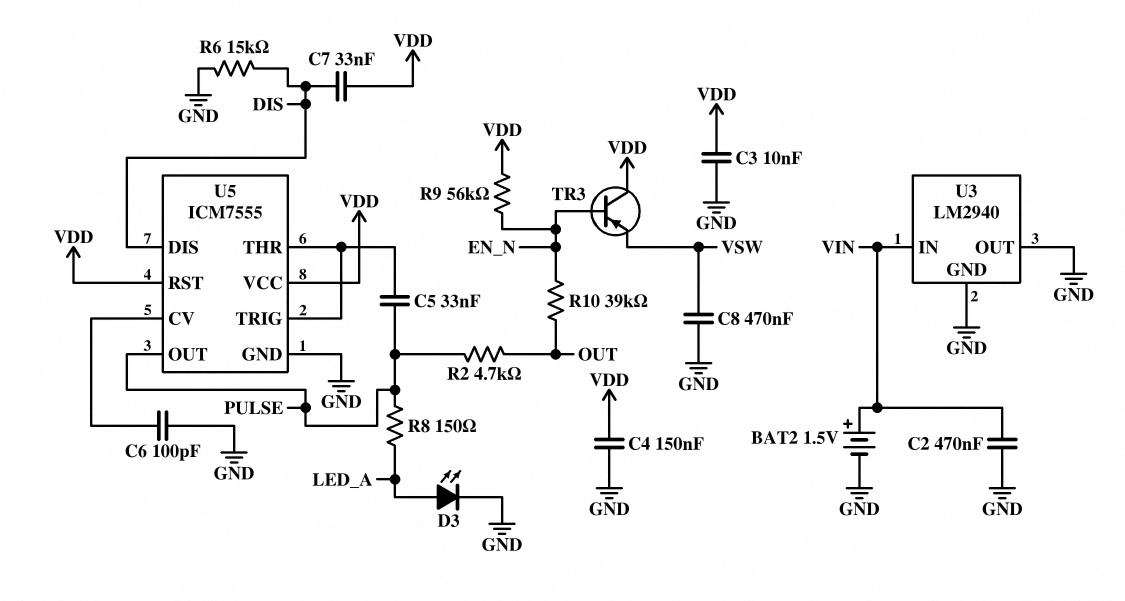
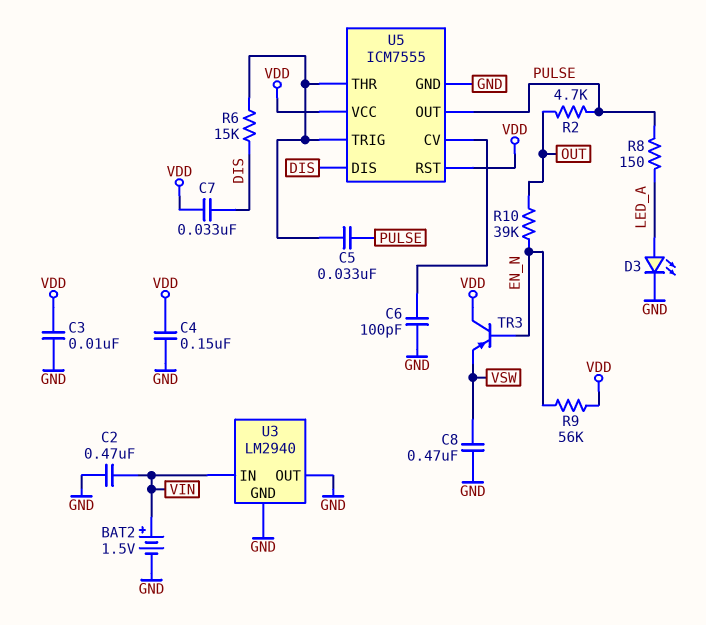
R6: 15k (DIS, GND) -> 15k (DIS, U5/THR)

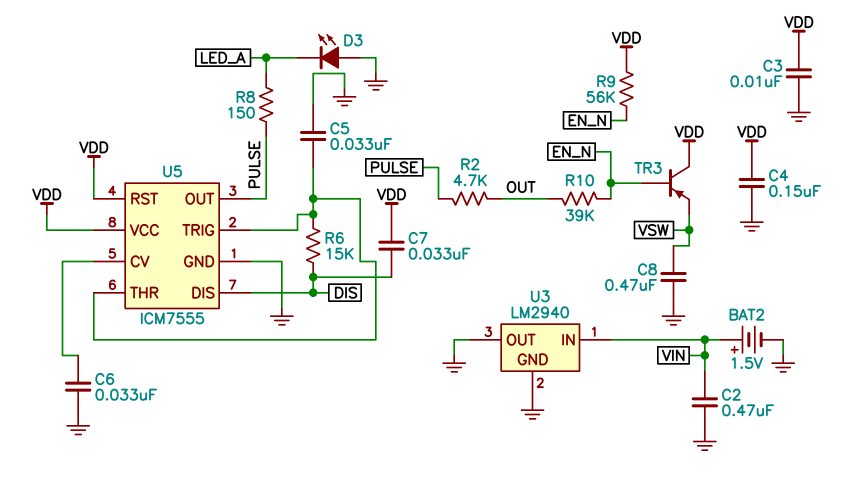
C5: 33nF (PULSE, U5/THR) -> 33nF (GND, U5/THR)
C6: 100pF (GND, U5/CV) -> 33nF (GND, U5/CV)
D3: LED (A LED_A, K GND) -> LED (A GND, K LED_A)

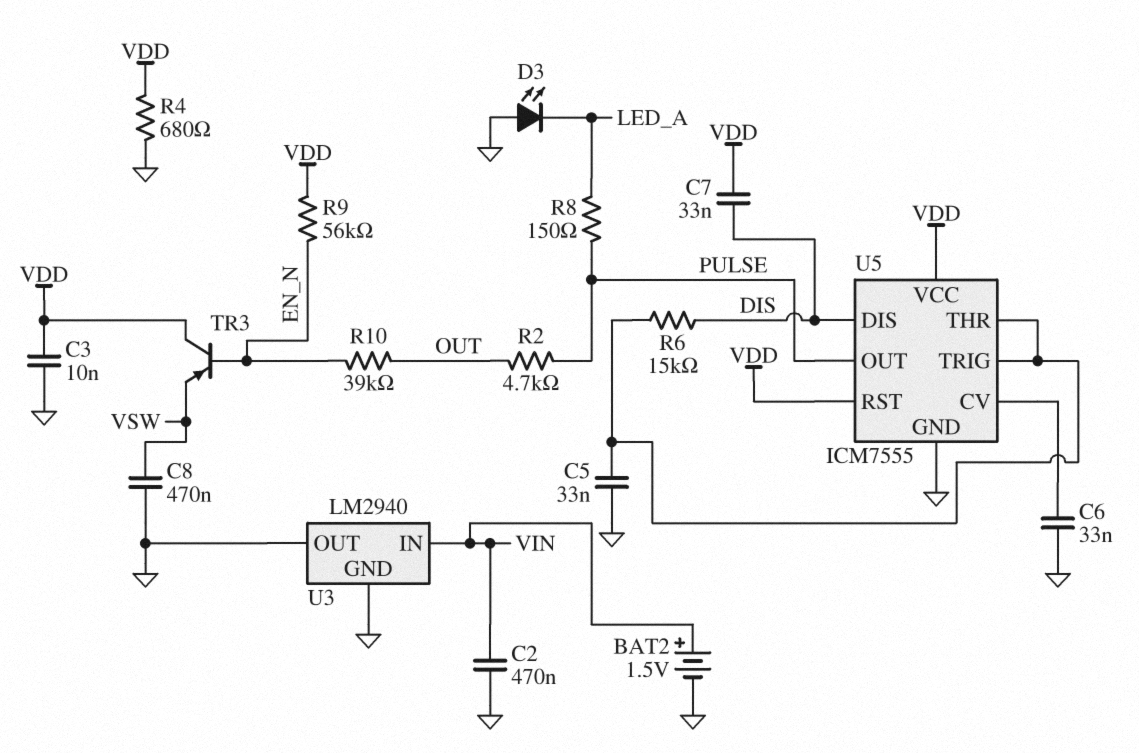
C4: 150nF (GND, VDD) -> none
R4: none -> 680 (GND, VDD)

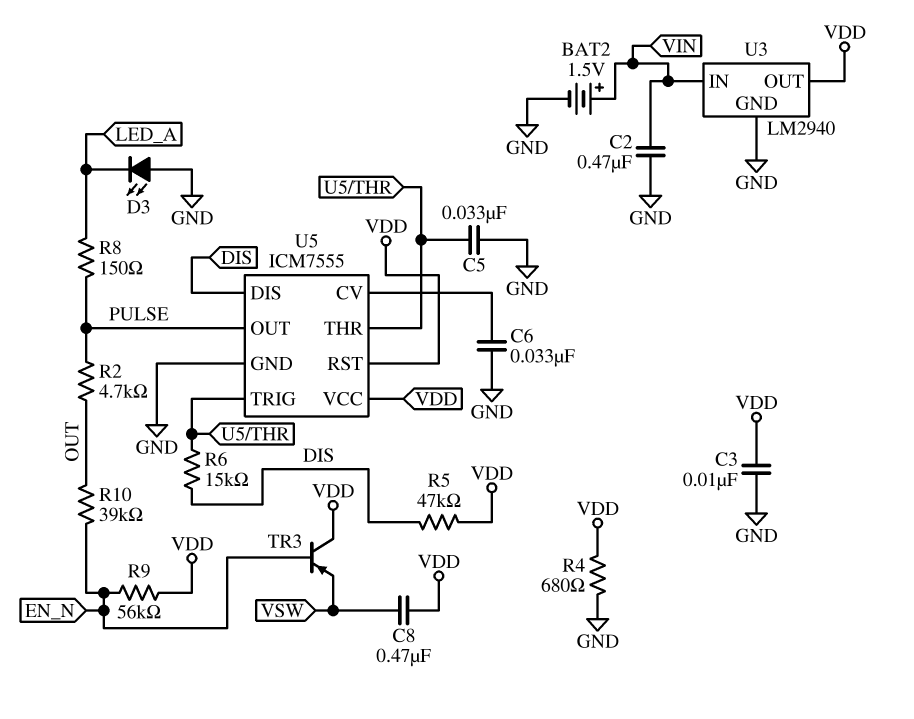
C7: 33nF (DIS, VDD) -> none
C8: 470nF (GND, VSW) -> 470nF (VDD, VSW)
R5: none -> 47k (DIS, VDD)
U3 pin OUT: GND -> VDD

